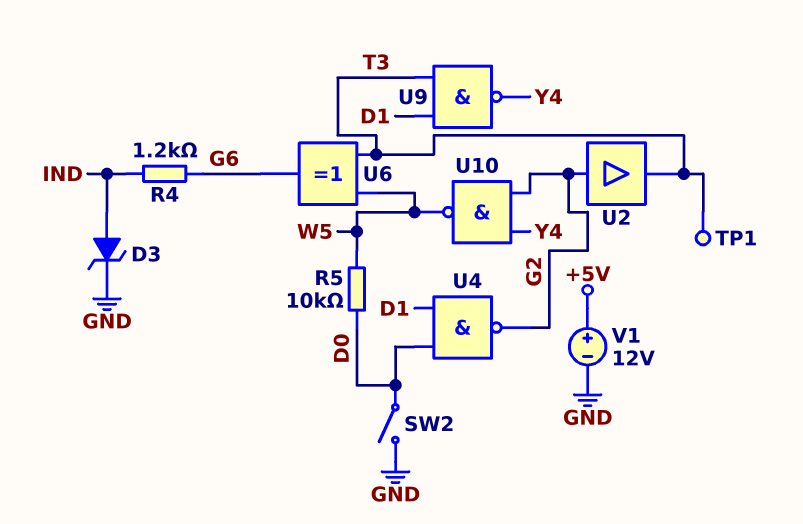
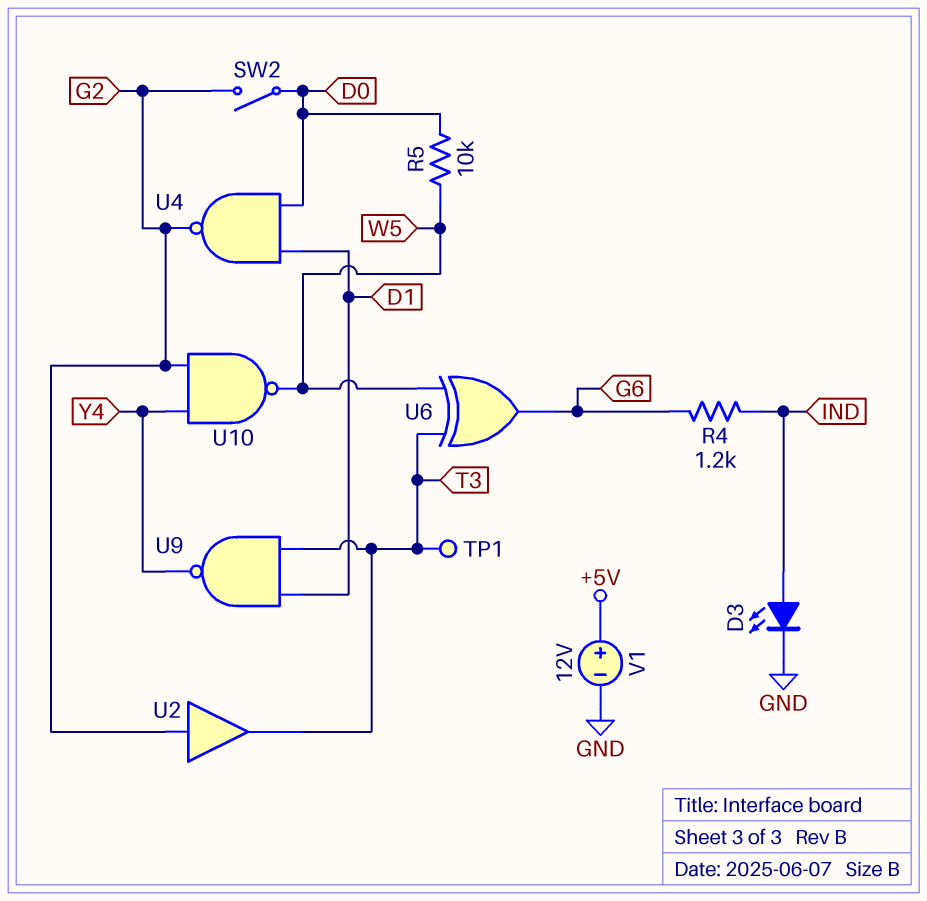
D3: zener (A IND, K GND) -> LED (A IND, K GND)
SW2: switch (D0, GND) -> switch (D0, G2)

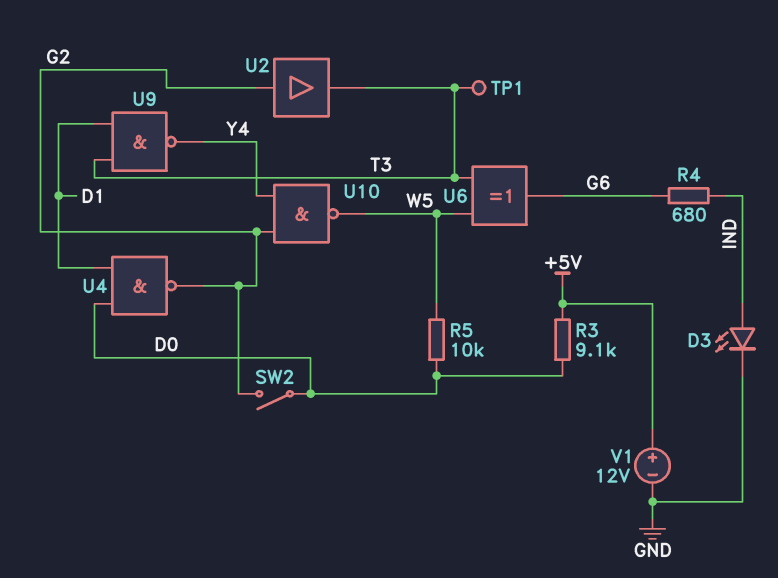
R3: none -> 9.1k (+5V, D0)
R4: 1.2k (G6, IND) -> 680 (G6, IND)

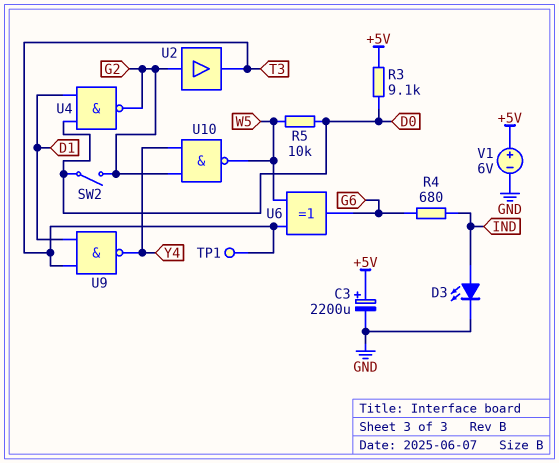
C3: none -> 2200uF (plus +5V, minus GND)
V1: 12V (plus +5V, minus GND) -> 6V (plus +5V, minus GND)

